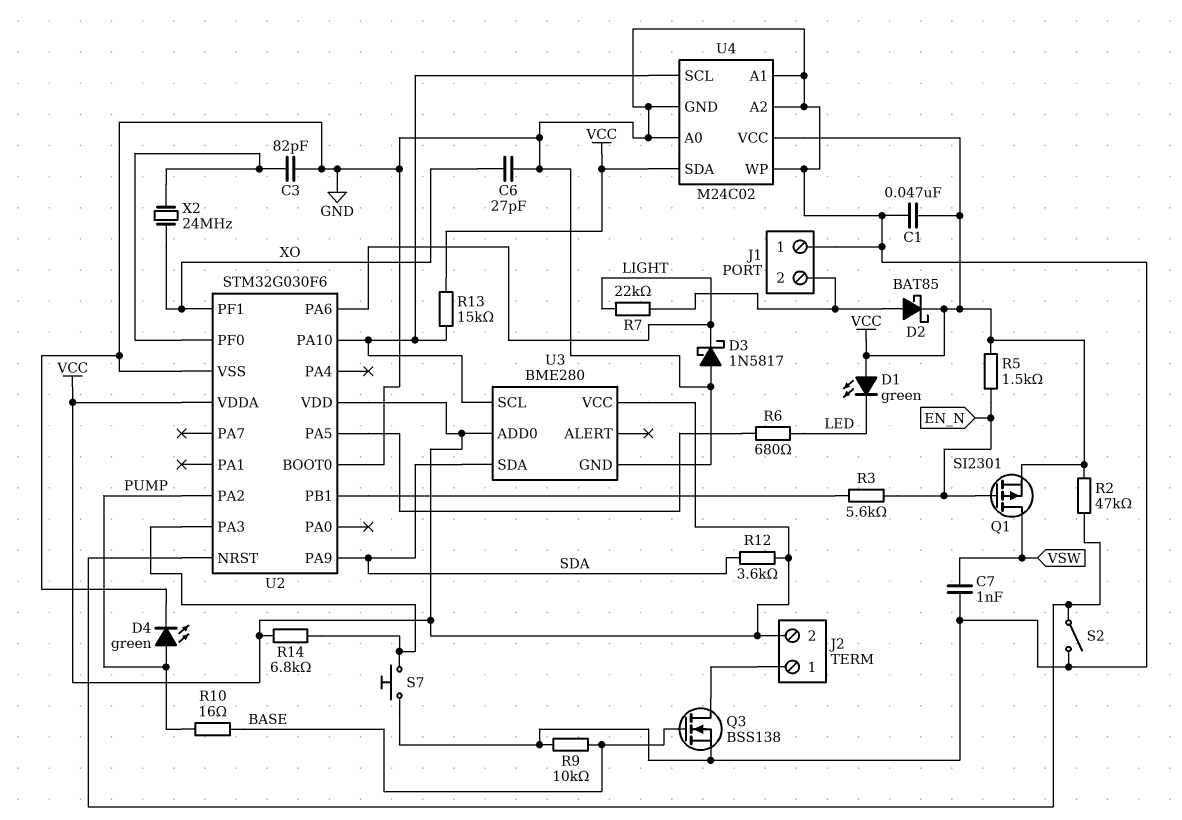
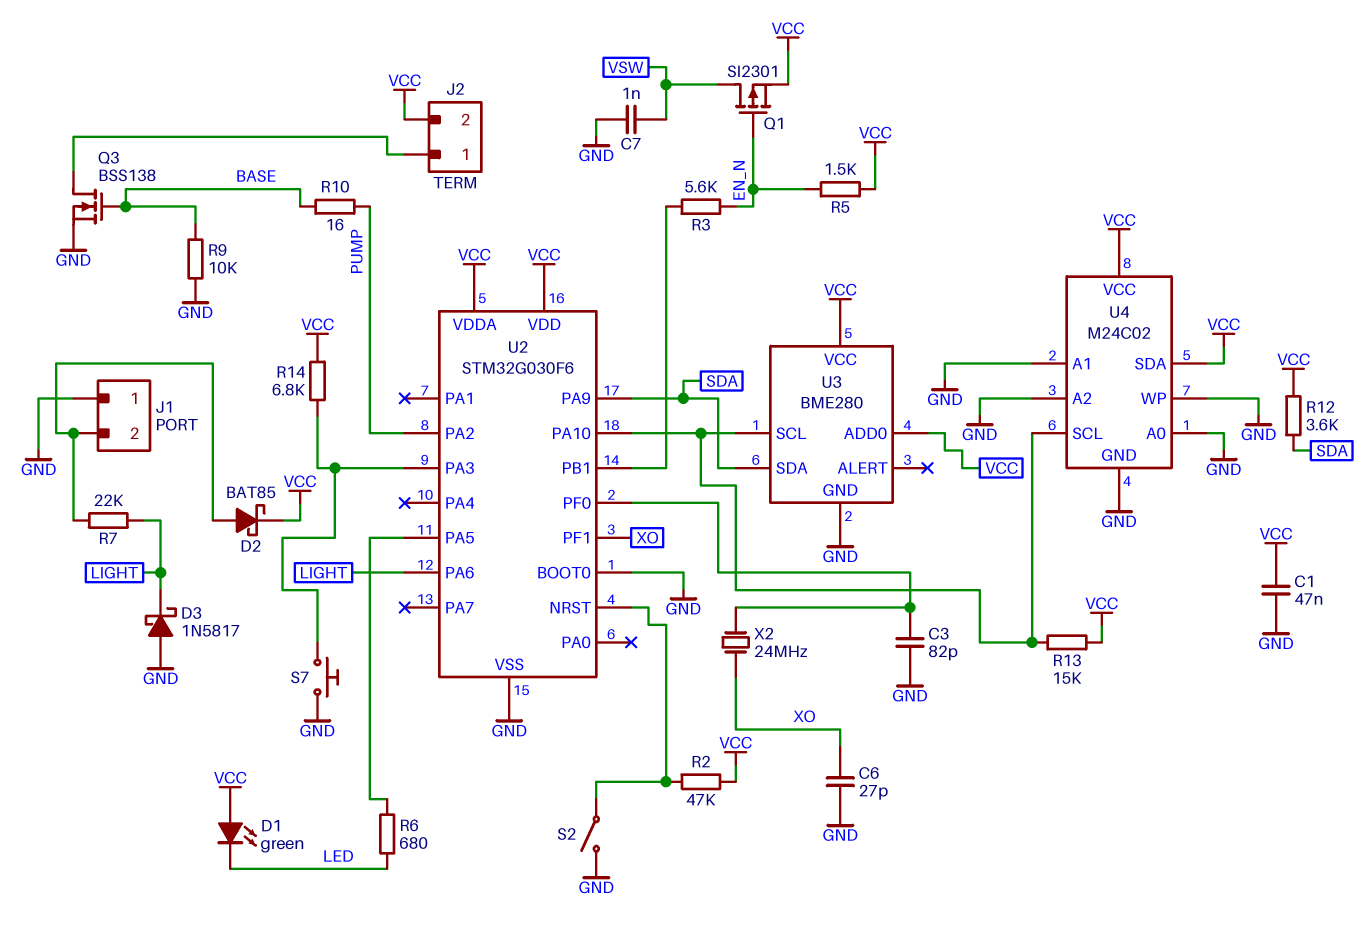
D4: LED green (A PUMP, K GND) -> none

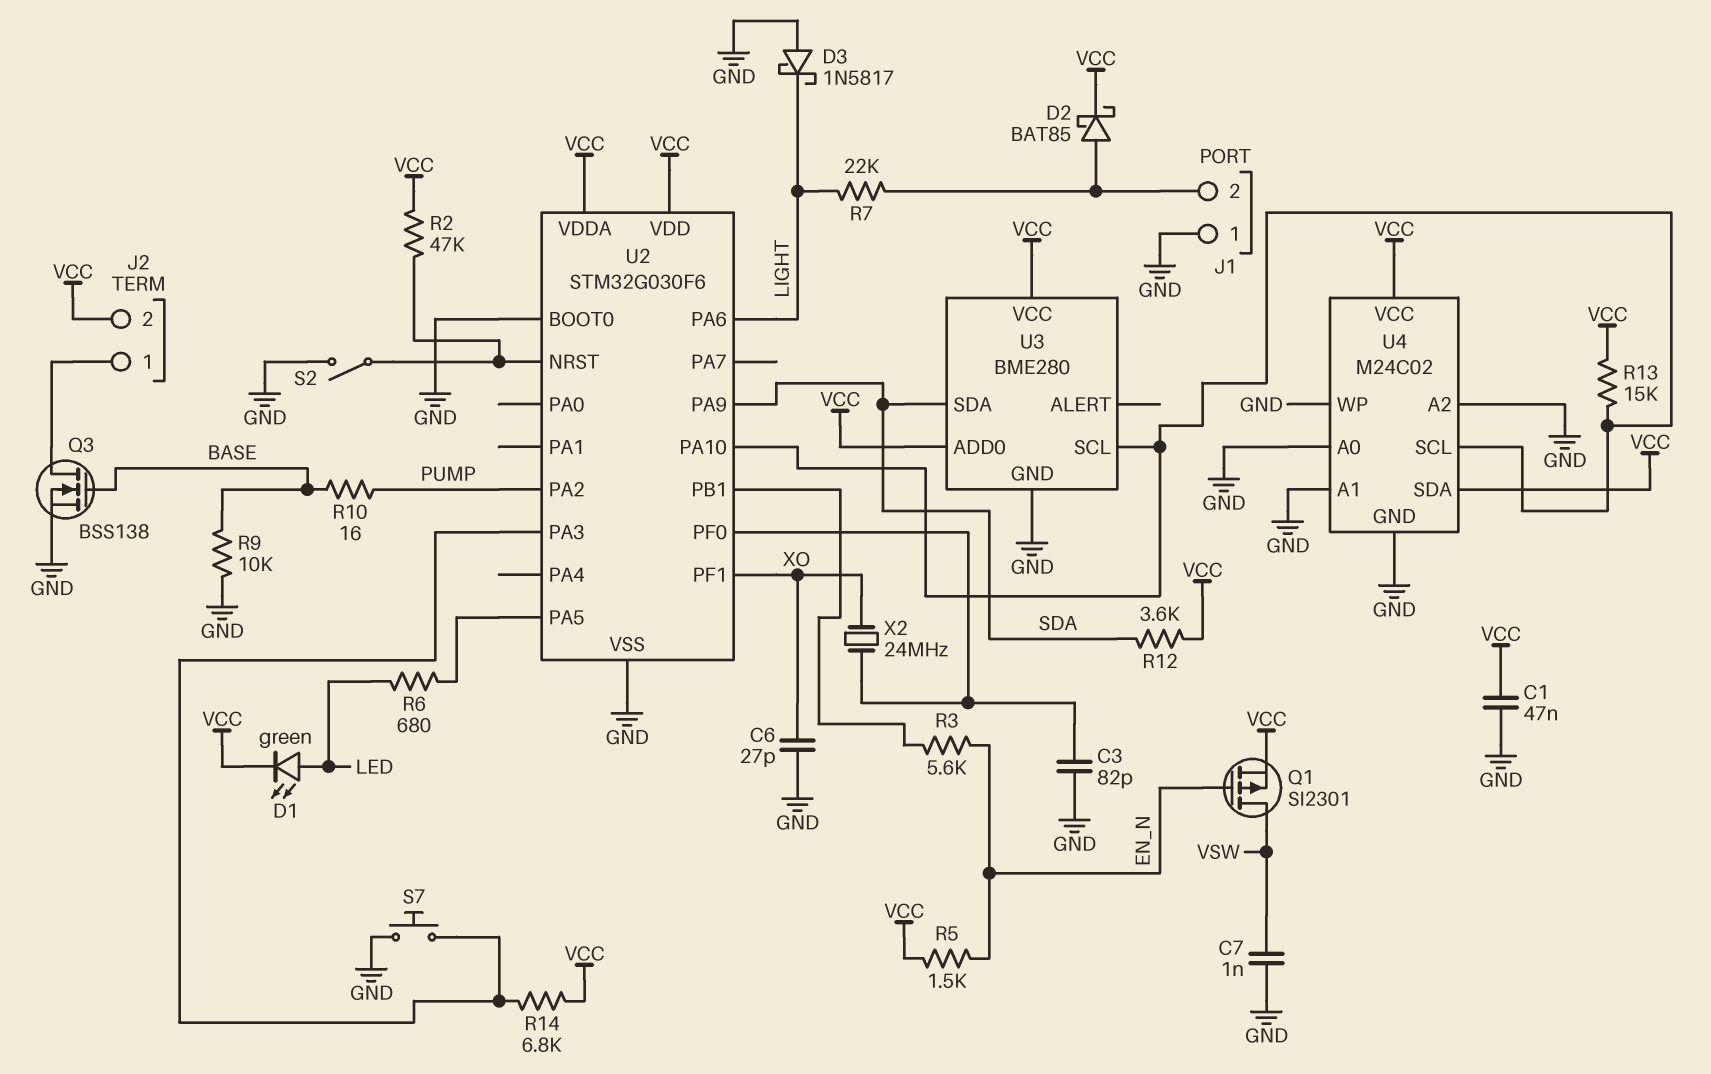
D1: LED green (A VCC, K LED) -> LED green (A LED, K VCC)

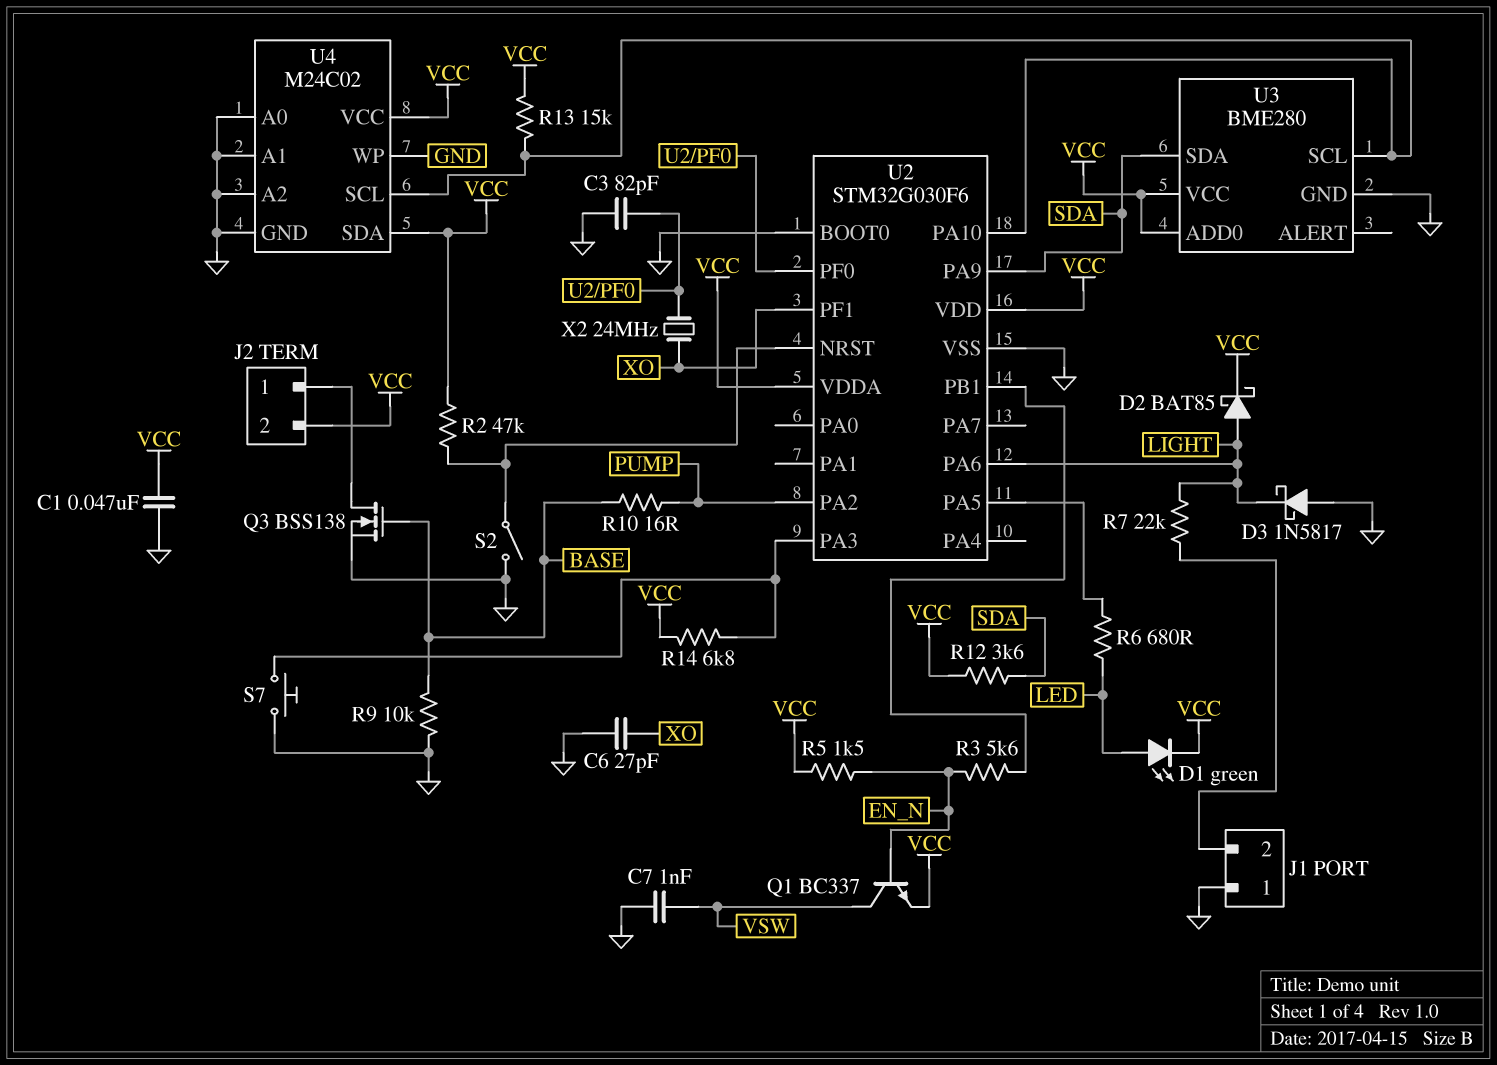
D2: schottky BAT85 (A J1/2, K VCC) -> schottky BAT85 (A LIGHT, K VCC)
Q1: PMOS SI2301 (G EN_N, D VSW, S VCC) -> NPN BC337 (B EN_N, C VSW, E VCC)

